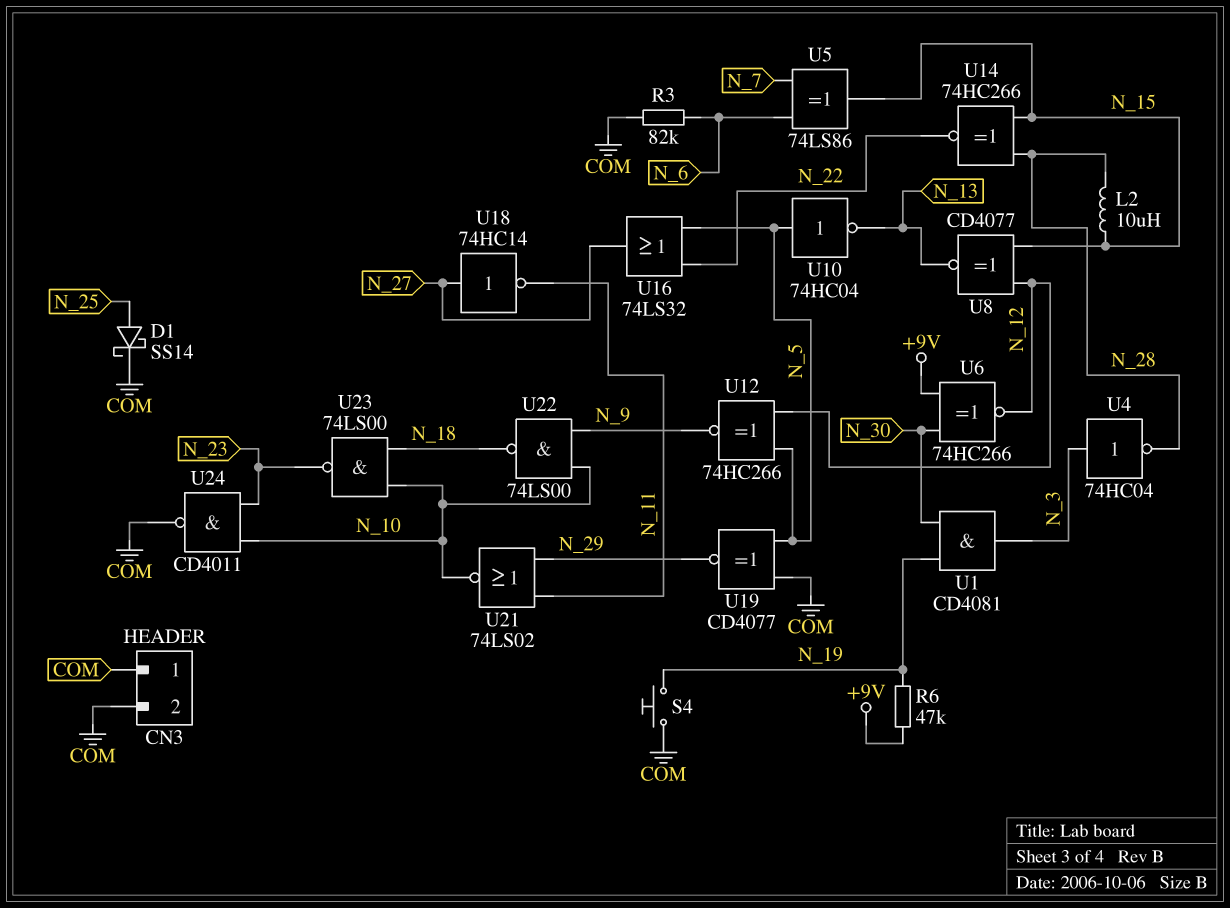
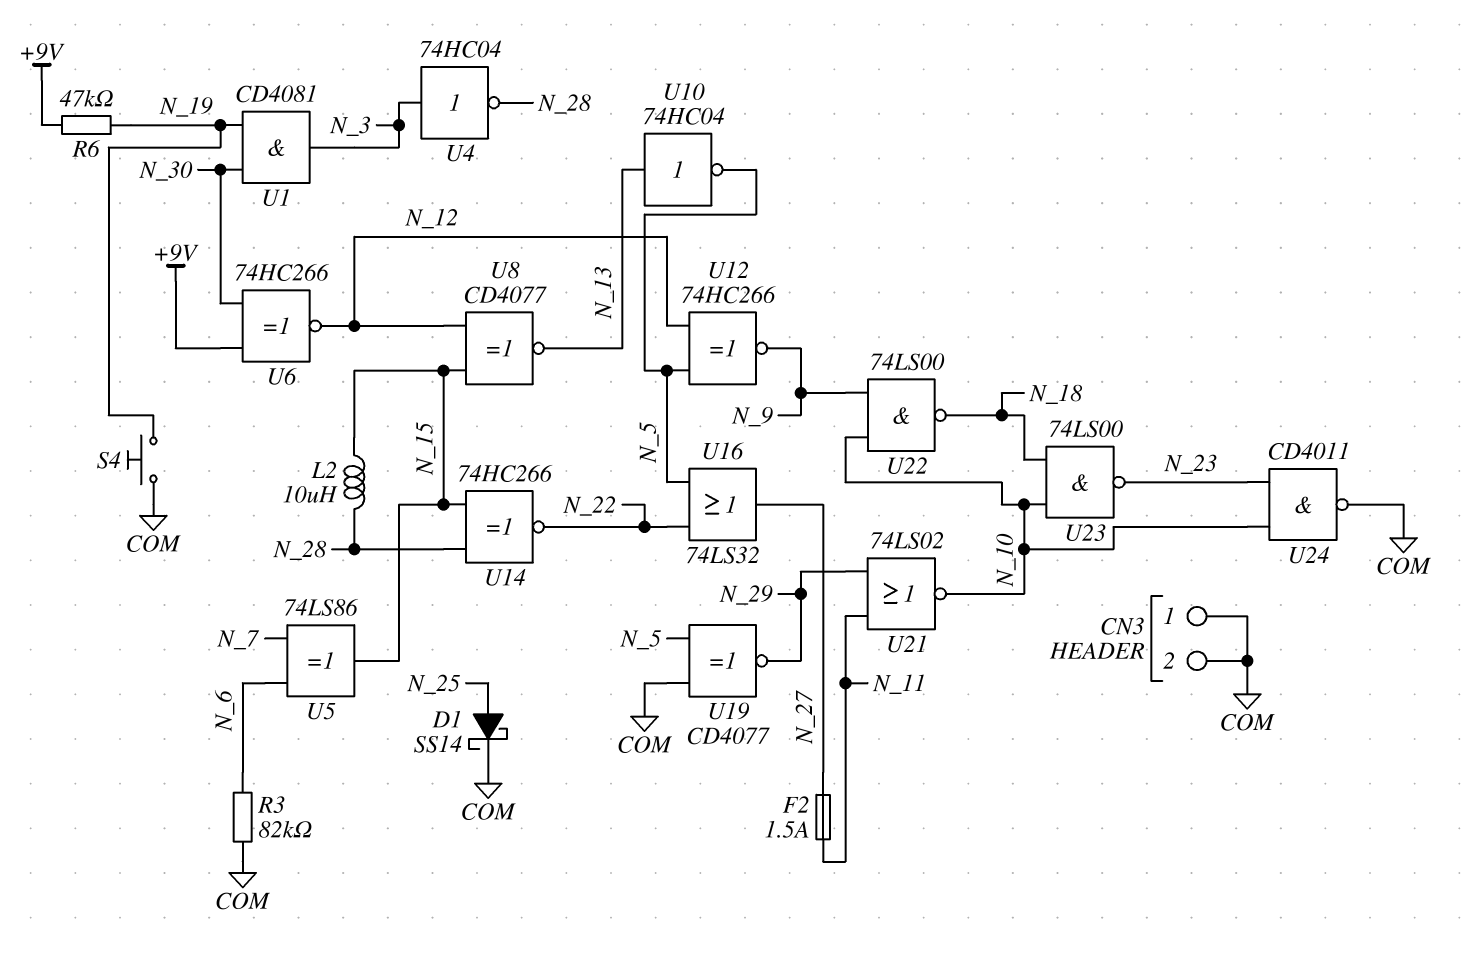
F2: none -> 1.5A (N_11, N_27)
U10: NOT 74HC04 (in N_5, out N_13) -> NOT 74HC04 (in N_13, out N_5)
U18: NOT 74HC14 (in N_27, out N_11) -> none

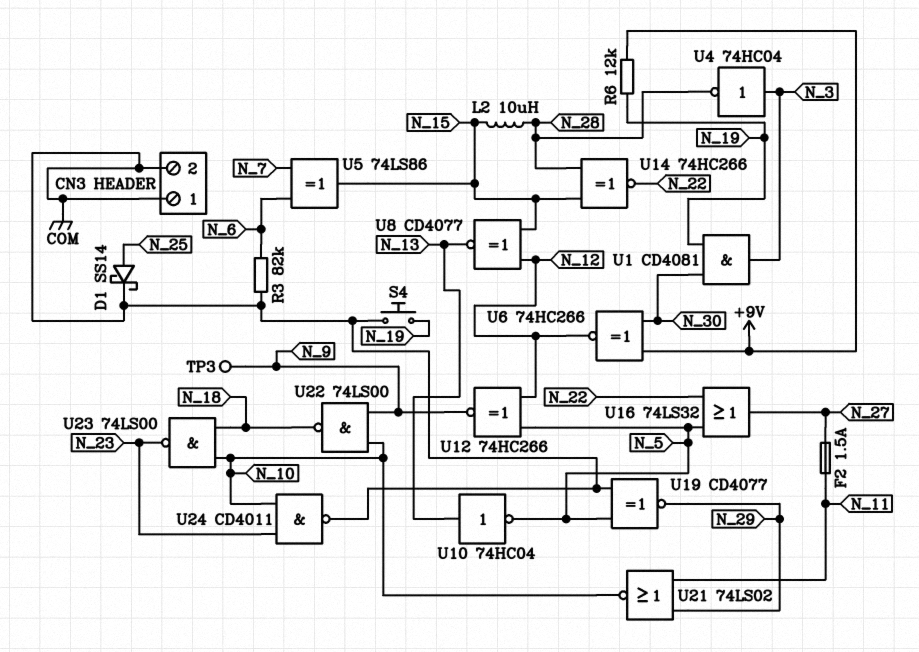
R6: 47k (+9V, N_19) -> 12k (+9V, N_19)
TP3: none -> test point (N_9)

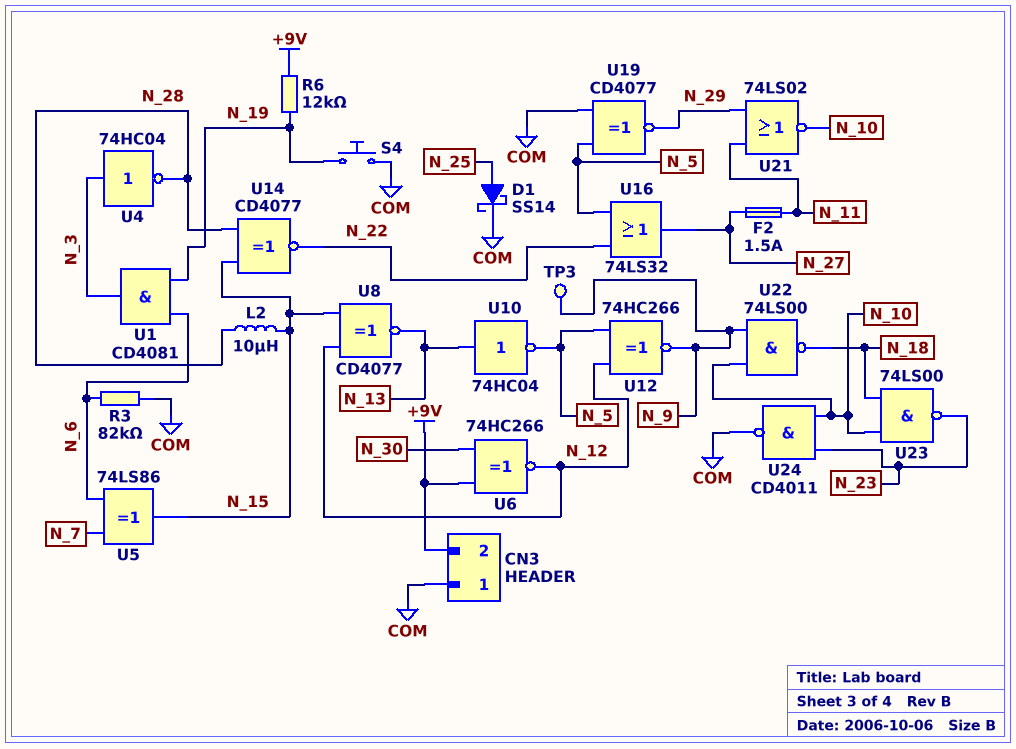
CN3 pin 2: COM -> +9V
U1: AND CD4081 (in N_19, in N_30, out N_3) -> AND CD4081 (in N_6, in N_19, out N_3)
U14: XNOR 74HC266 (in N_15, in N_28, out N_22) -> XNOR CD4077 (in N_15, in N_28, out N_22)

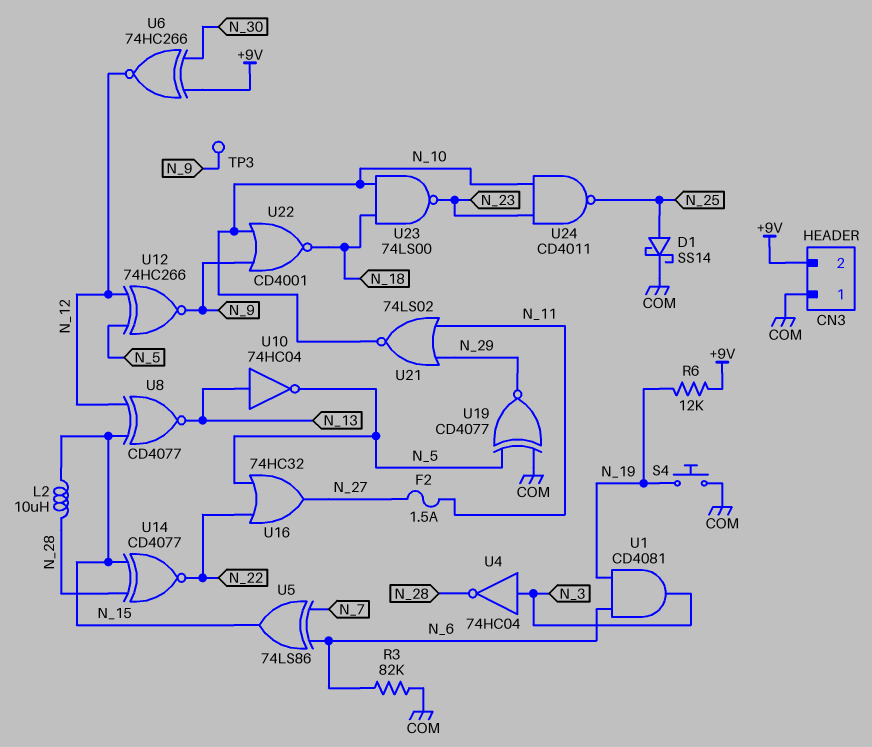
U16: OR 74LS32 (in N_5, in N_22, out N_27) -> OR 74HC32 (in N_5, in N_22, out N_27)
U22: NAND 74LS00 (in N_9, in N_10, out N_18) -> NOR CD4001 (in N_9, in N_10, out N_18)
U24: NAND CD4011 (in N_10, in N_23, out COM) -> NAND CD4011 (in N_10, in N_23, out N_25)

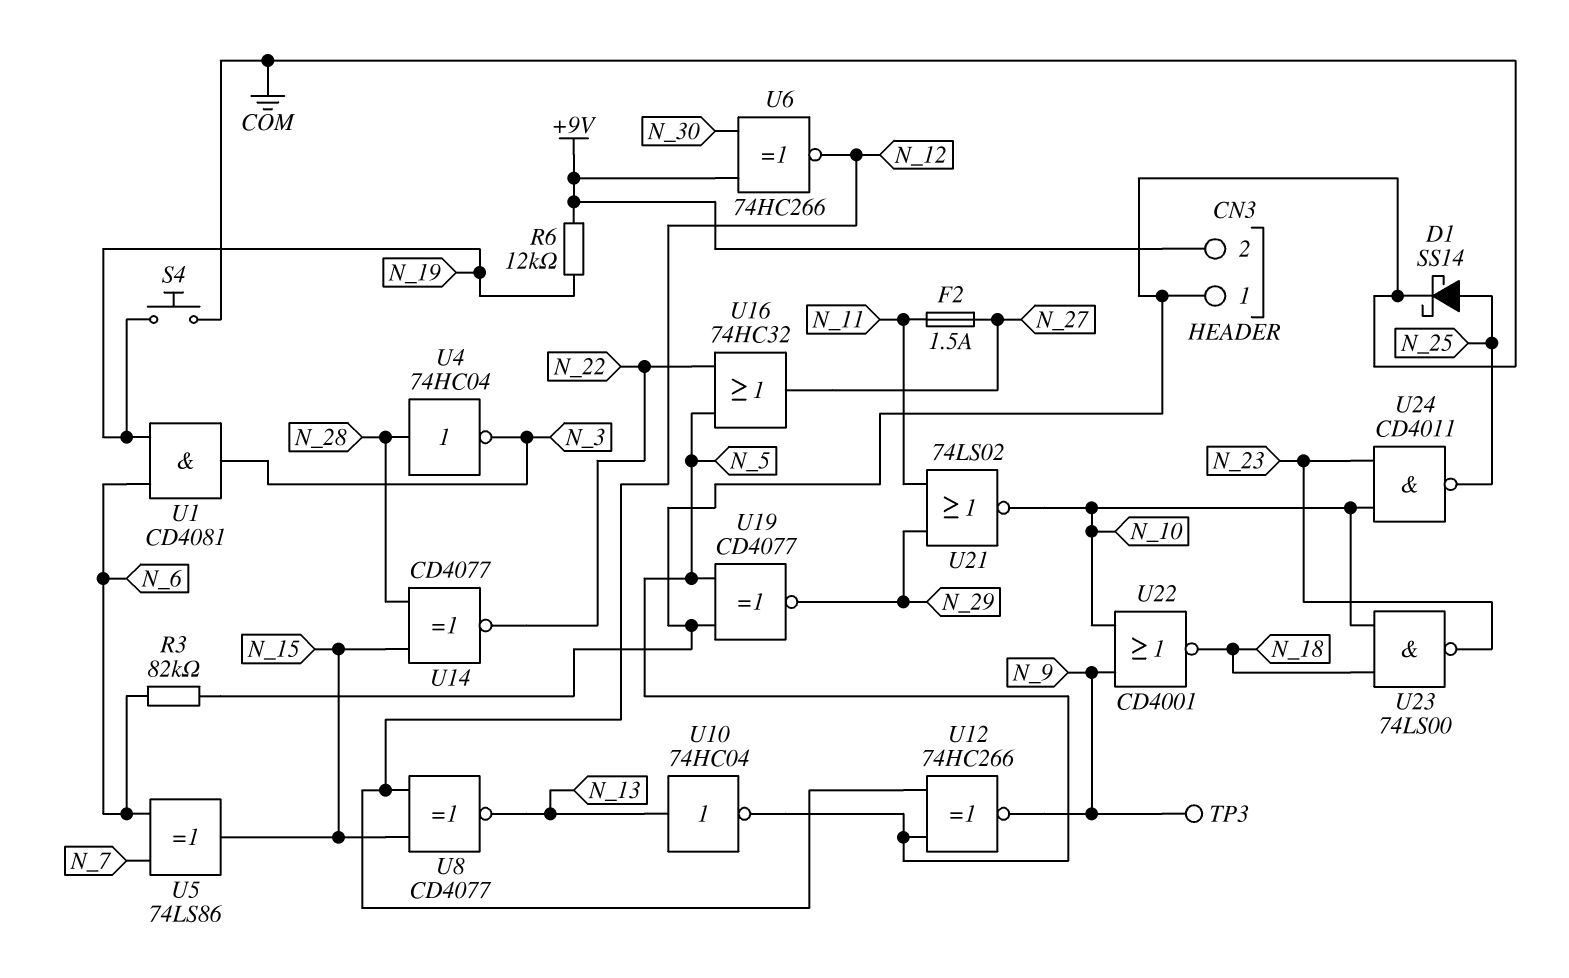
L2: 10uH (N_15, N_28) -> none
U4: NOT 74HC04 (in N_3, out N_28) -> NOT 74HC04 (in N_28, out N_3)

